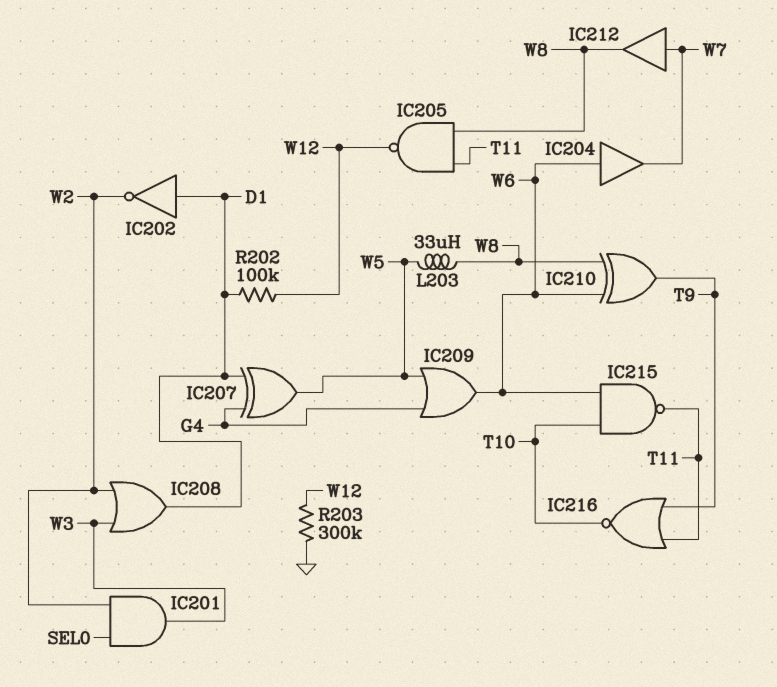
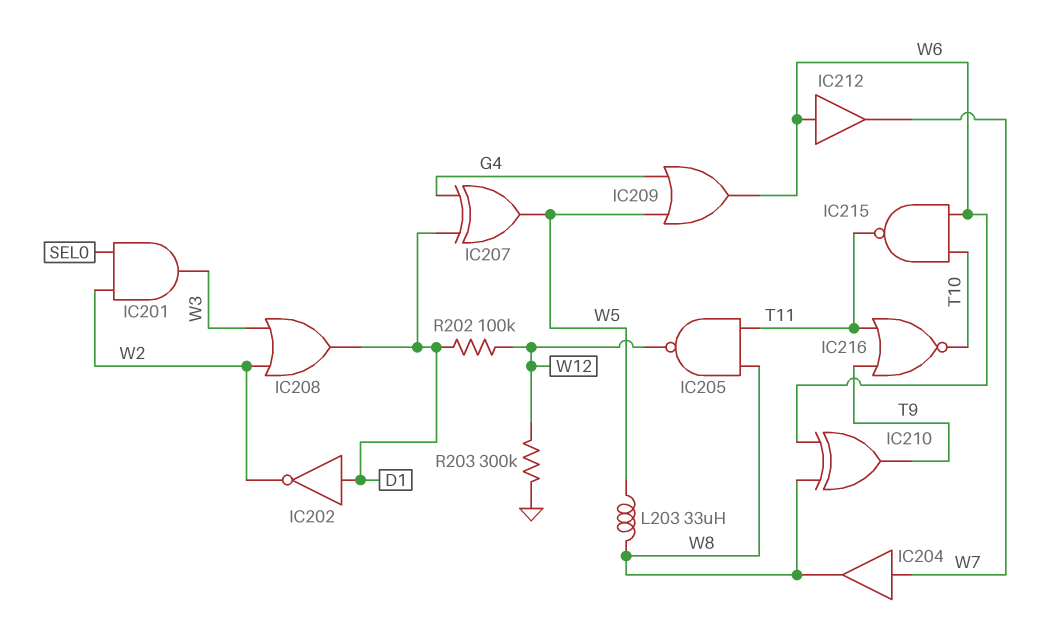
IC204: buffer (in W6, out W7) -> buffer (in W7, out W8)
IC212: buffer (in W7, out W8) -> buffer (in W6, out W7)

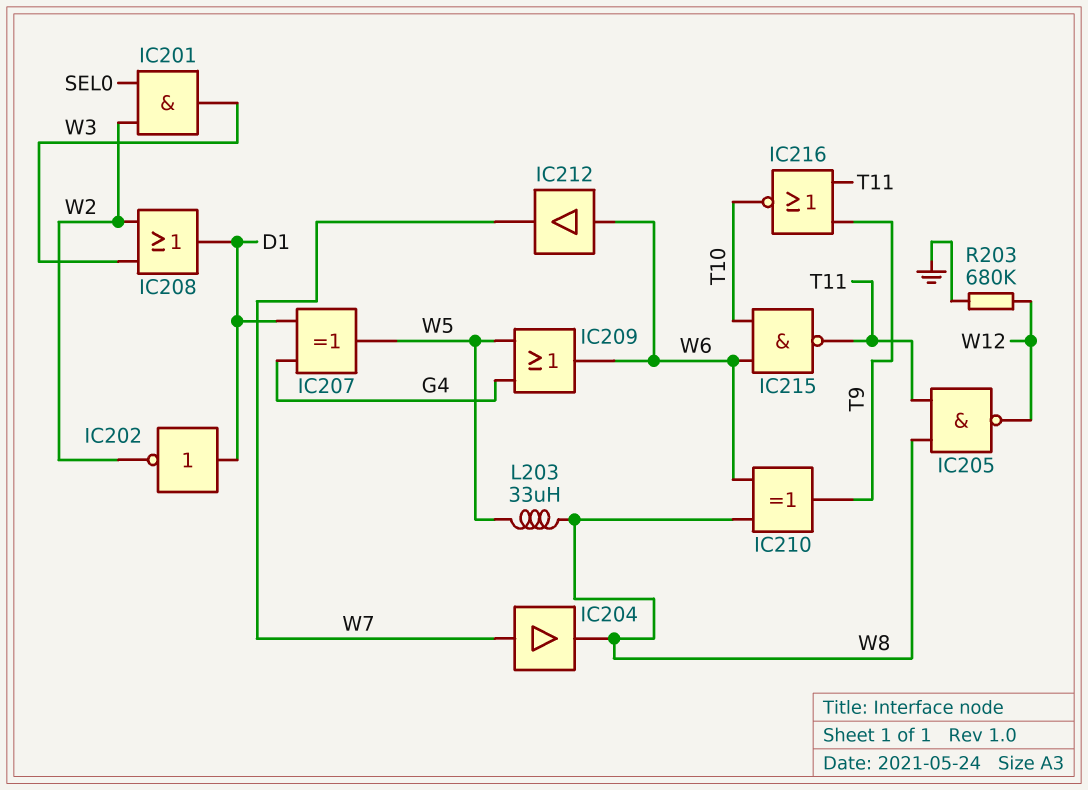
R202: 100k (D1, W12) -> none
R203: 300k (GND, W12) -> 680k (GND, W12)

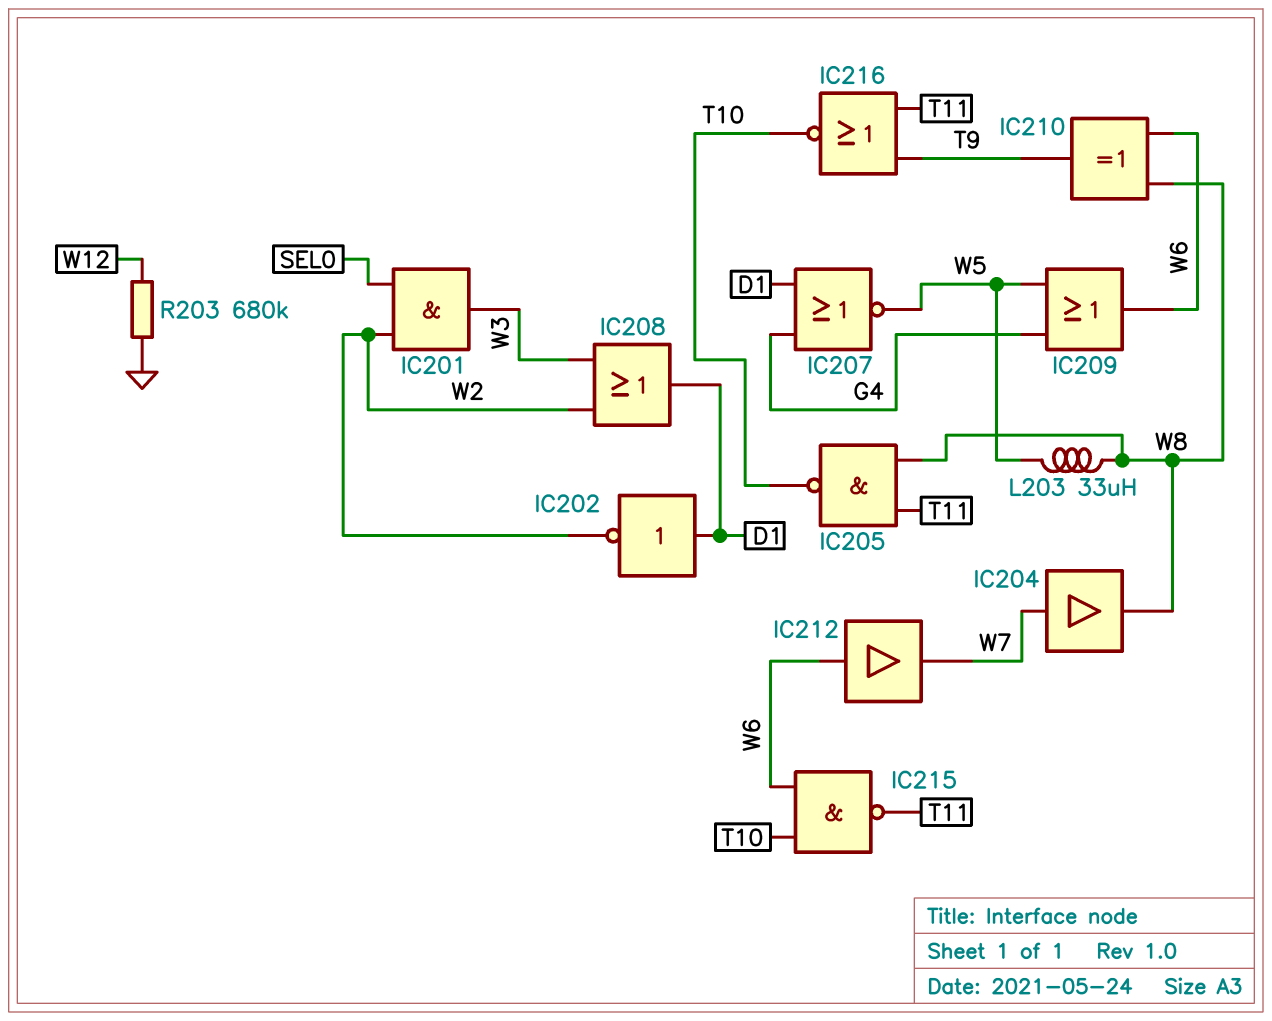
IC205: NAND (in T11, in W8, out W12) -> NAND (in T11, in W8, out T10)
IC207: XOR (in D1, in G4, out W5) -> NOR (in D1, in G4, out W5)

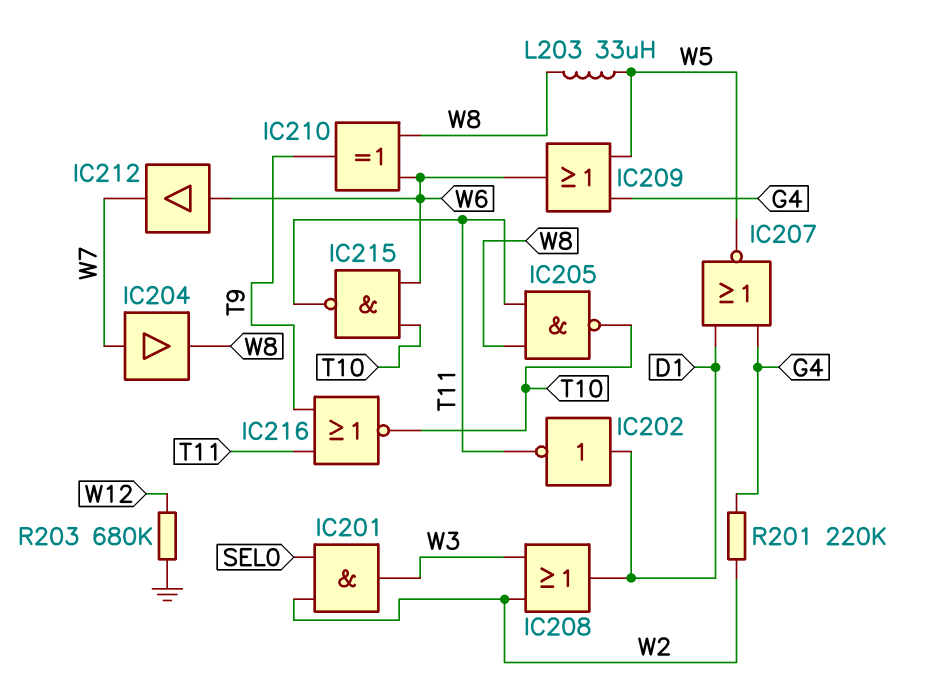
IC202: NOT (in D1, out W2) -> NOT (in D1, out T11)
R201: none -> 220k (G4, W2)

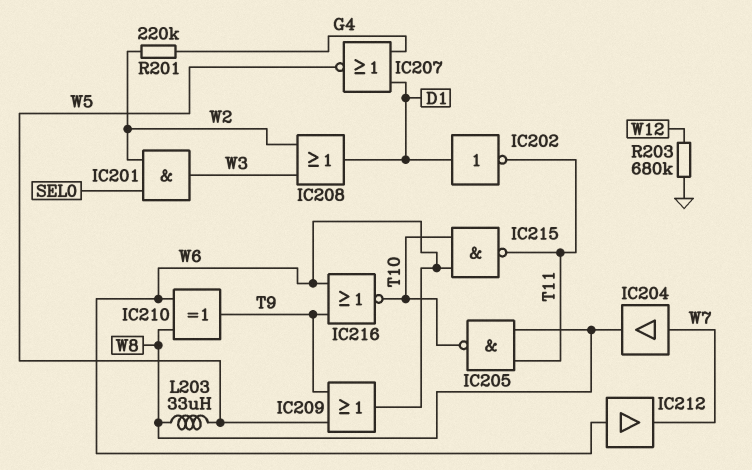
IC209: OR (in G4, in W5, out W6) -> OR (in T9, in W5, out W6)
IC216: NOR (in T9, in T11, out T10) -> NOR (in T9, in W6, out T10)

